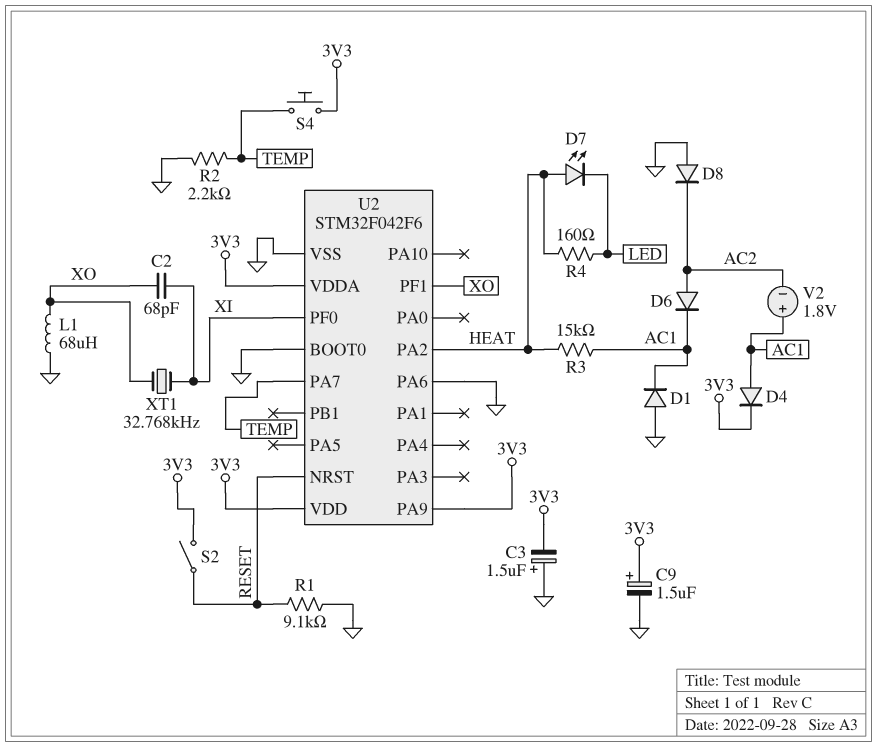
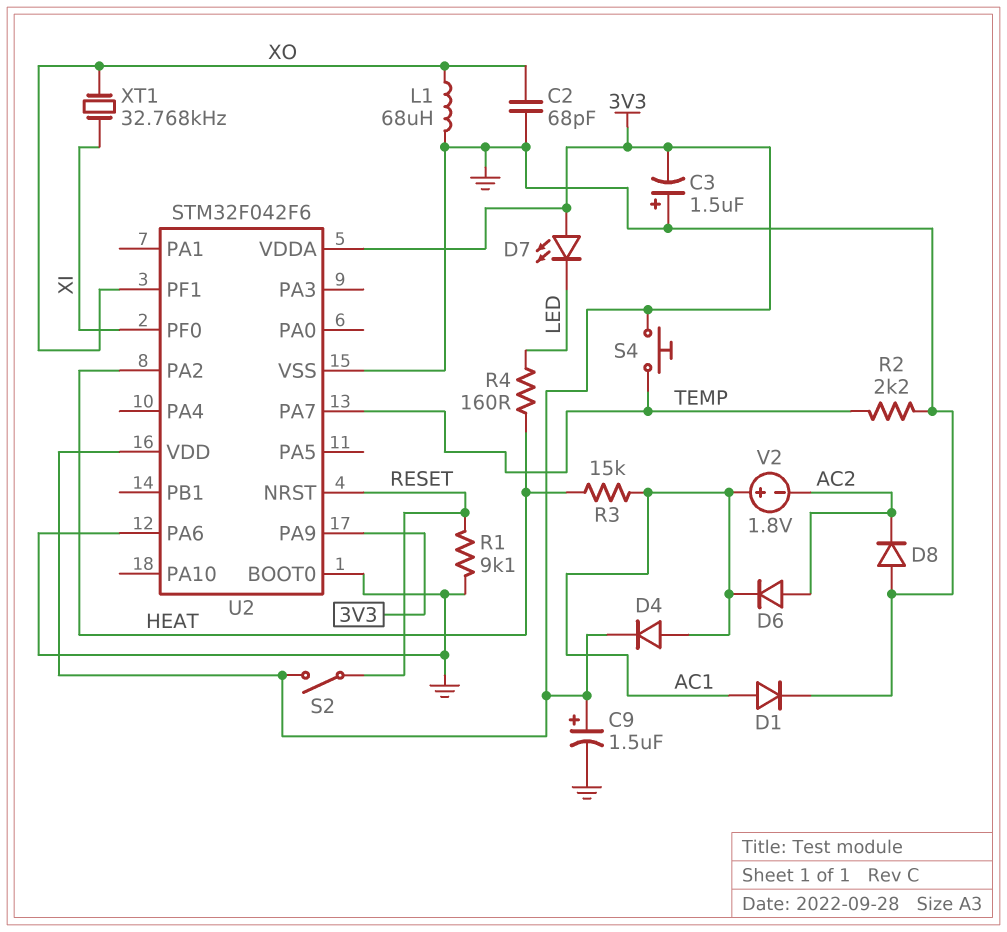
C2: 68pF (XI, XO) -> 68pF (GND, XO)
D1: diode (A GND, K AC1) -> diode (A AC1, K GND)
D7: LED (A HEAT, K LED) -> LED (A 3V3, K LED)

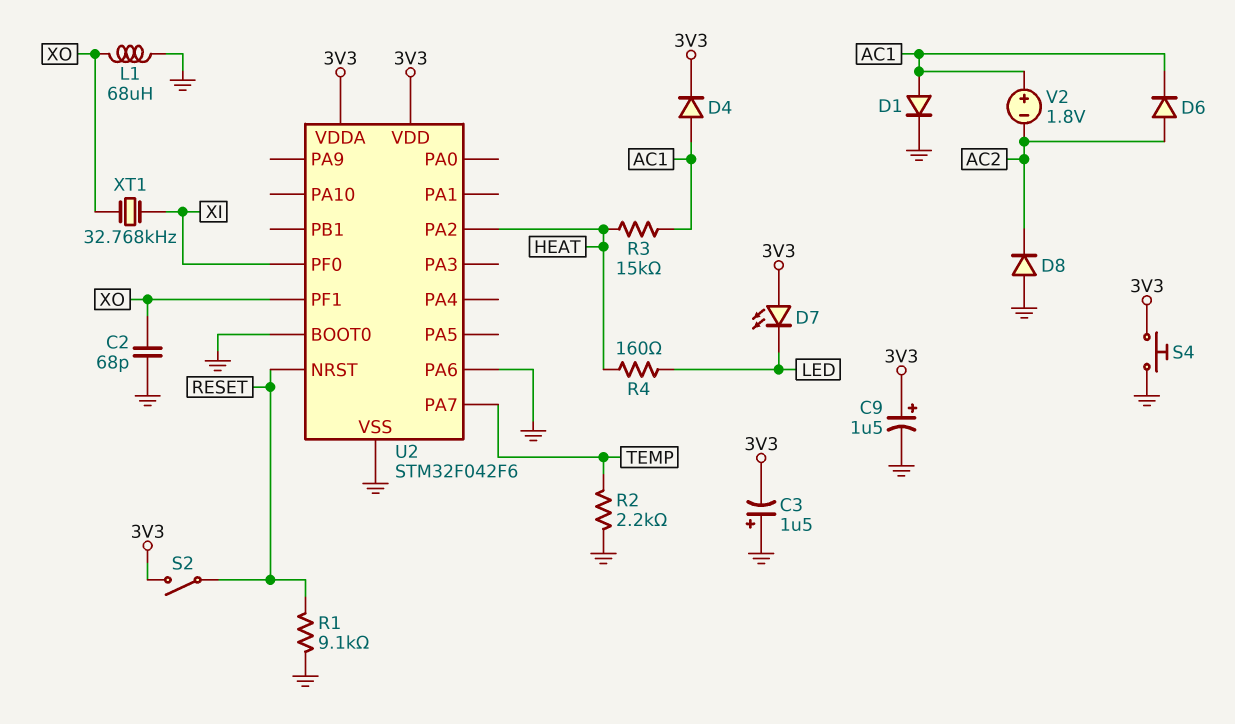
S4: button (3V3, TEMP) -> button (3V3, GND)
U2 pin PA9: 3V3 -> none

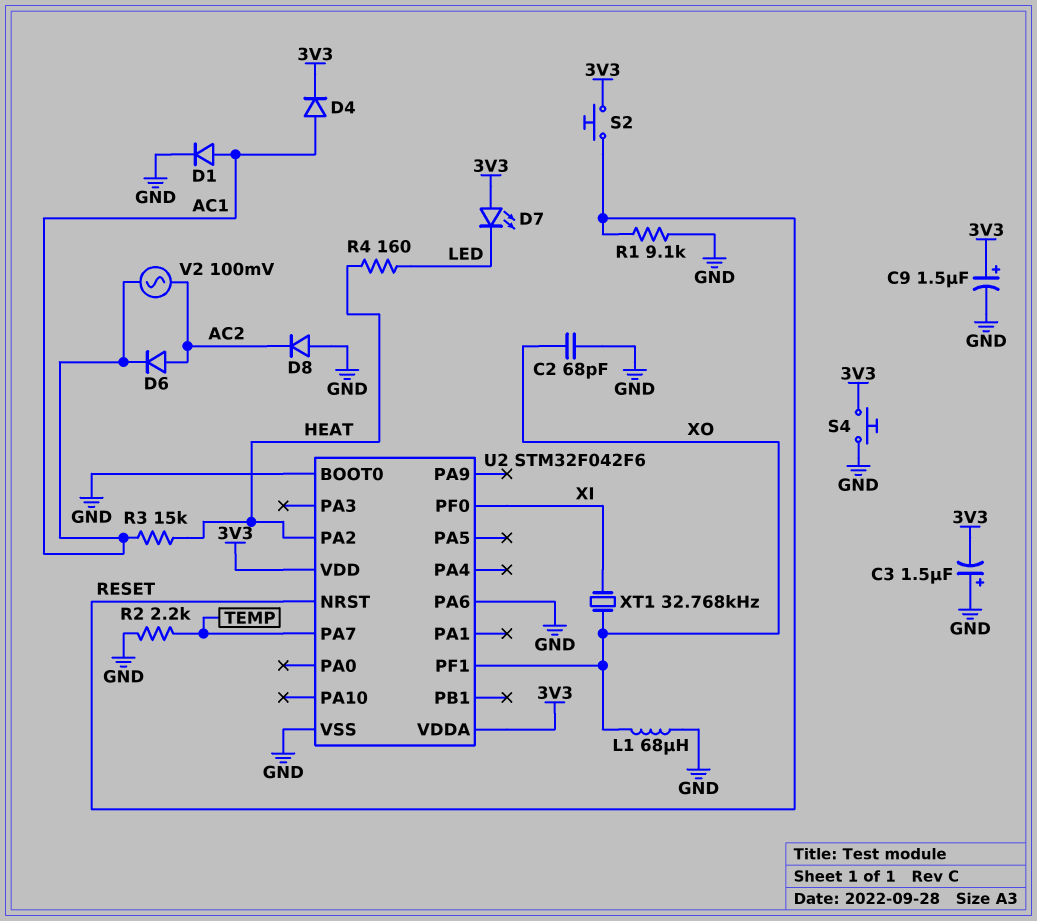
S2: switch (3V3, RESET) -> button (3V3, RESET)
V2: 1.8V (plus AC1, minus AC2) -> AC 100mV (AC1, AC2)

